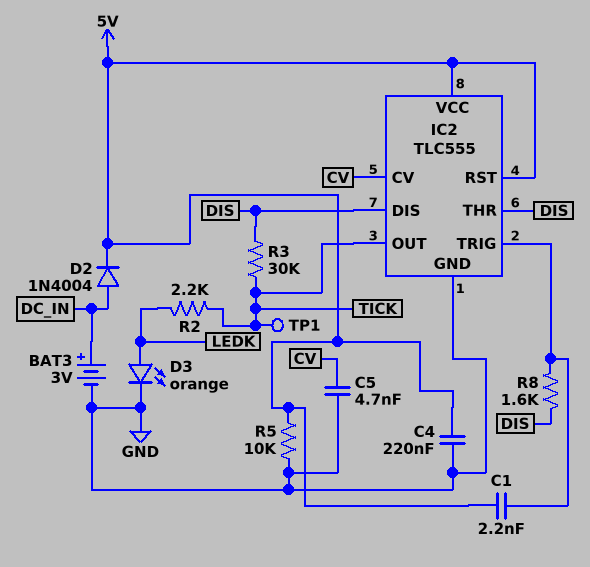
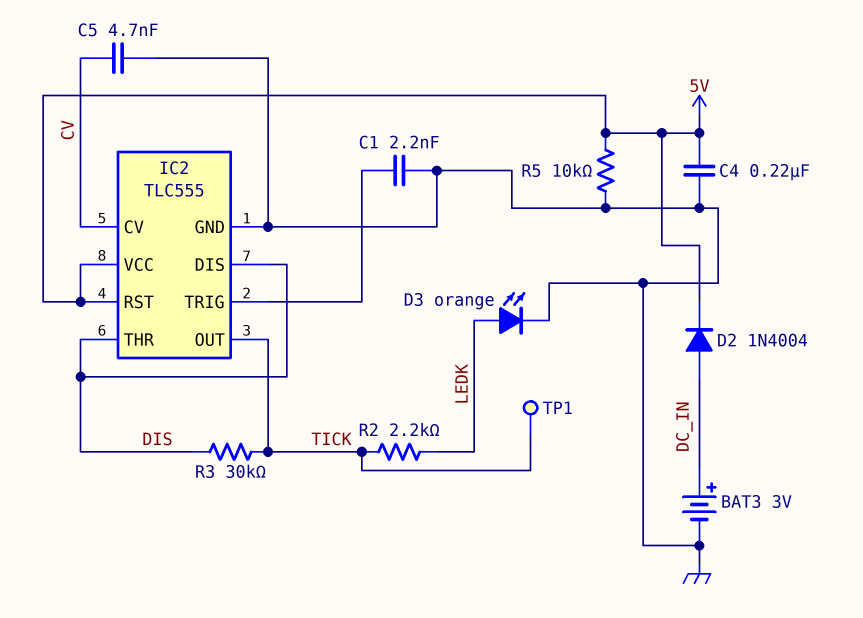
C1: 2.2nF (5V, IC2/TRIG) -> 2.2nF (GND, IC2/TRIG)
R8: 1.6k (DIS, IC2/TRIG) -> none

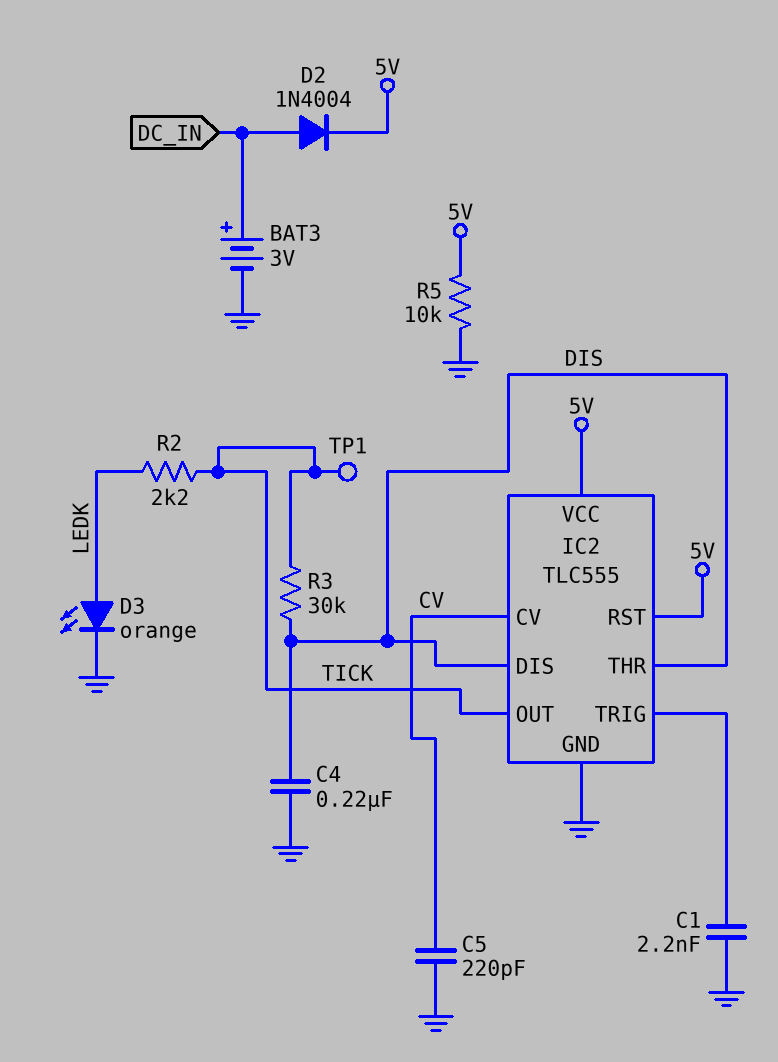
C4: 220nF (5V, GND) -> 220nF (DIS, GND)
C5: 4.7nF (CV, GND) -> 220pF (CV, GND)

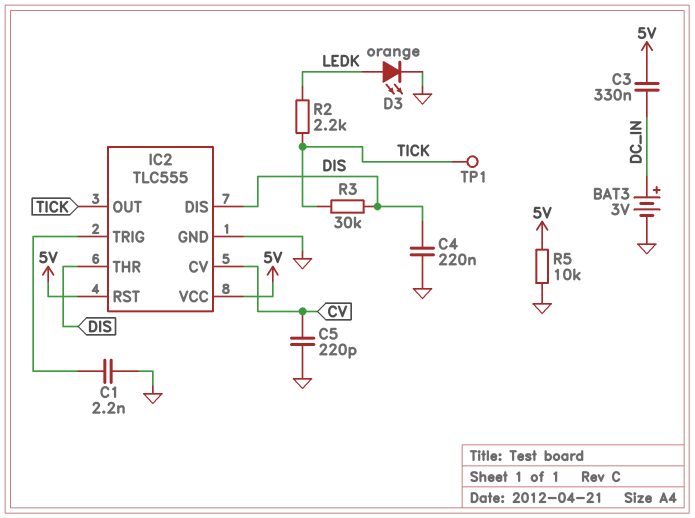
C3: none -> 330nF (5V, DC_IN)
D2: diode 1N4004 (A DC_IN, K 5V) -> none

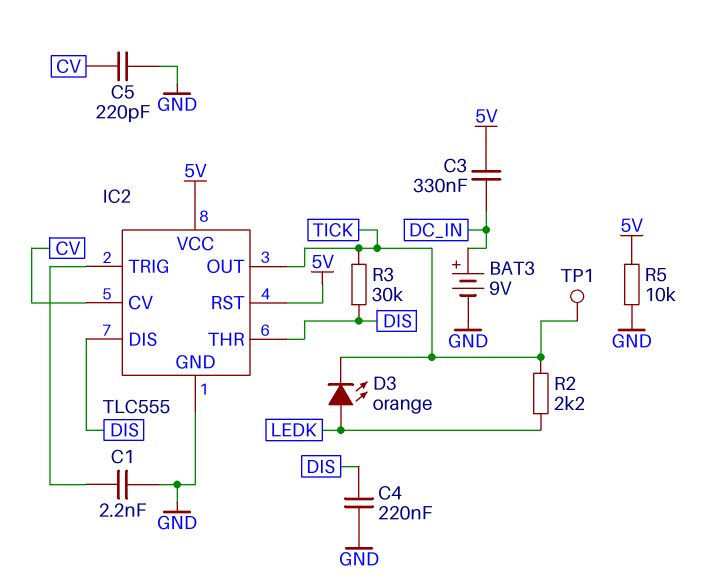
BAT3: 3V (plus DC_IN, minus GND) -> 9V (plus DC_IN, minus GND)
D3: LED orange (A LEDK, K GND) -> LED orange (A LEDK, K TICK)

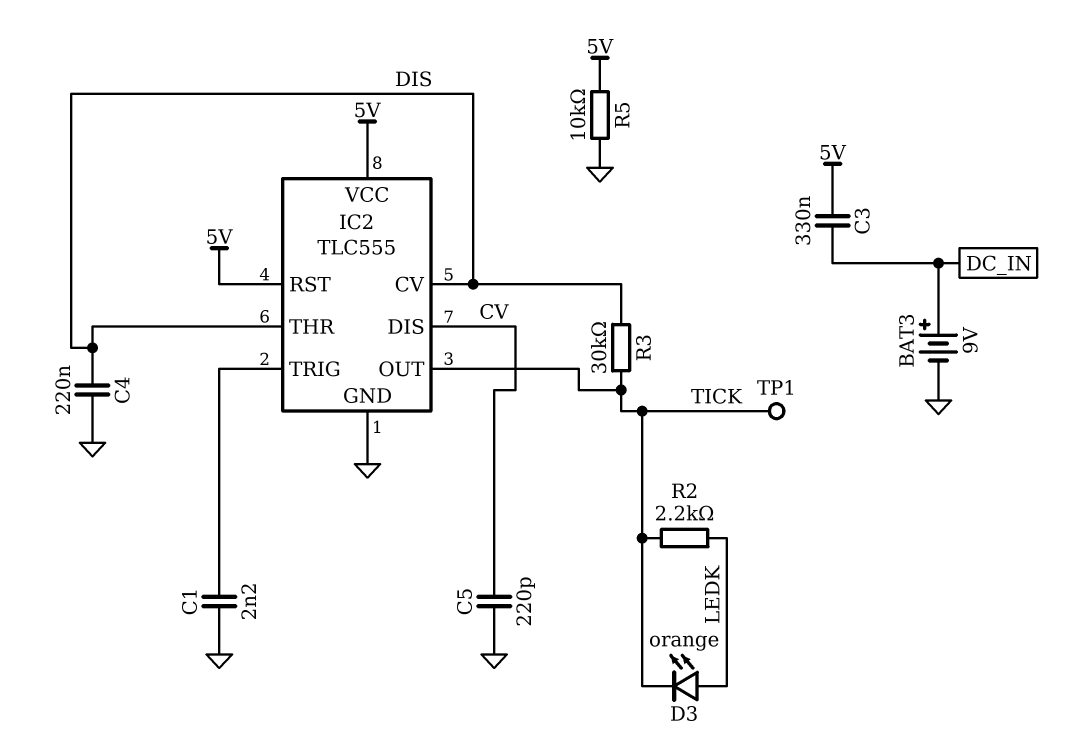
IC2 pin CV: CV -> DIS
IC2 pin DIS: DIS -> CV

